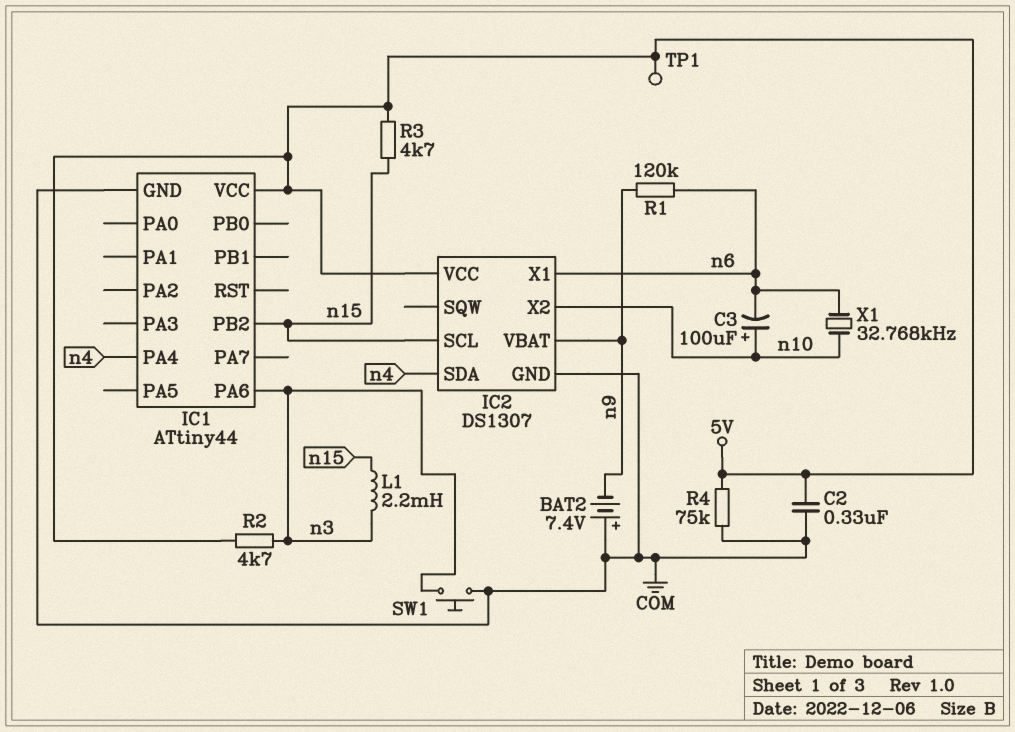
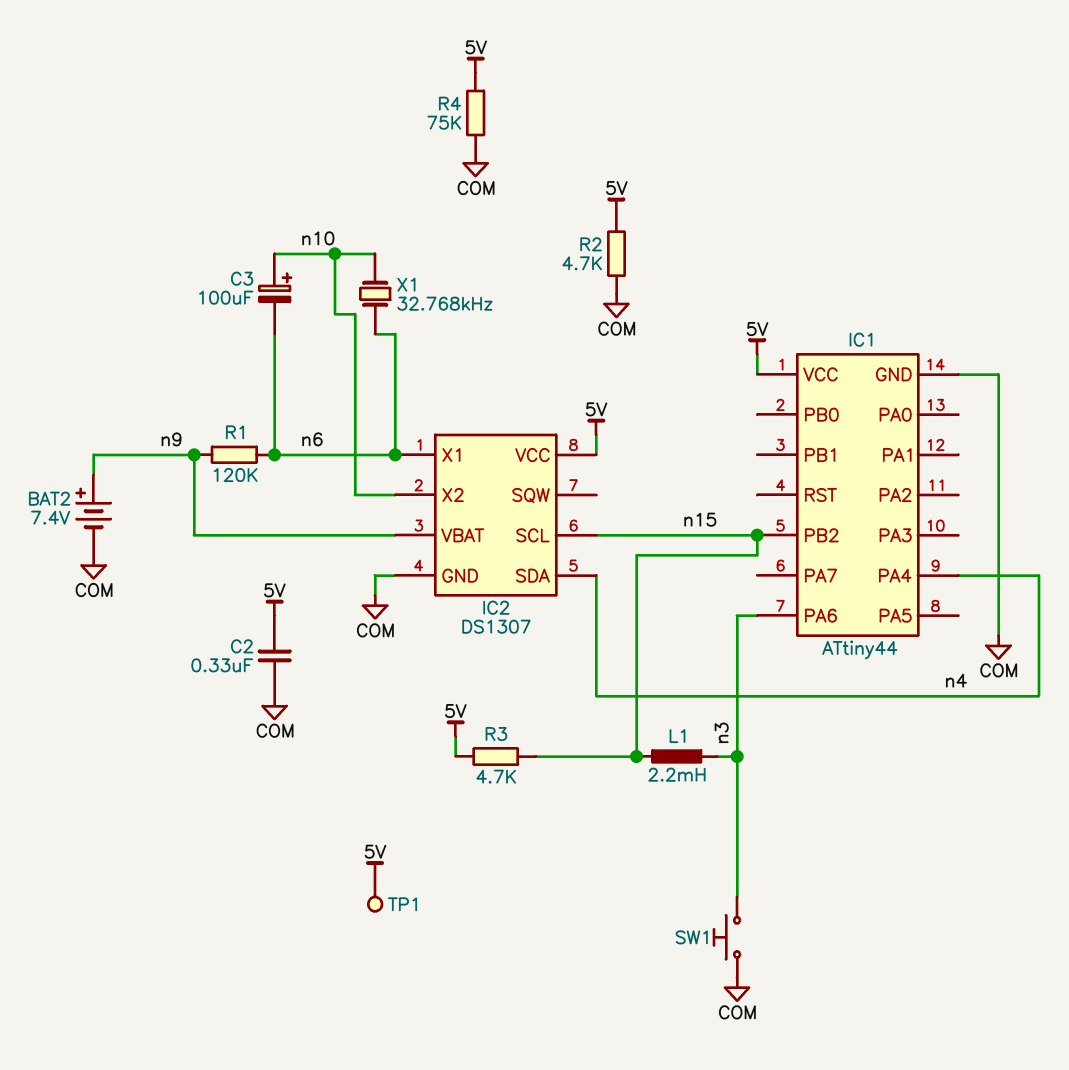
BAT2: 7.4V (plus COM, minus n9) -> 7.4V (plus n9, minus COM)
R2: 4.7k (5V, n3) -> 4.7k (5V, COM)

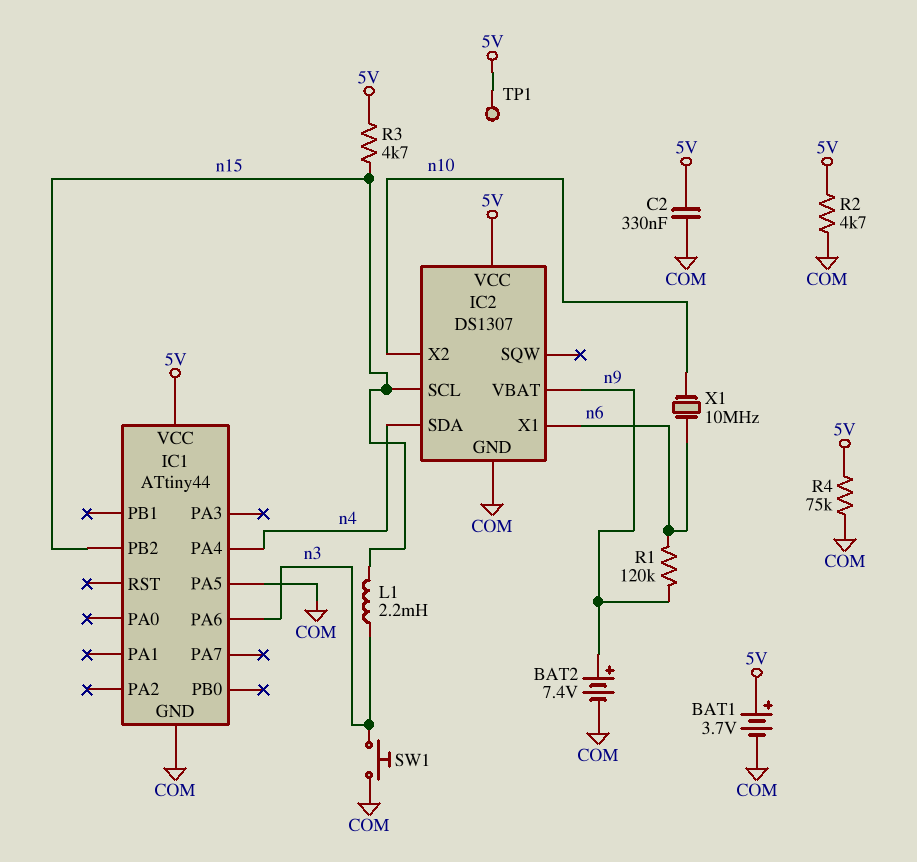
BAT1: none -> 3.7V (plus 5V, minus COM)
C3: 100uF (plus n10, minus n6) -> none
IC1 pin PA5: none -> COM
X1: 32.768kHz (n6, n10) -> 10MHz (n6, n10)

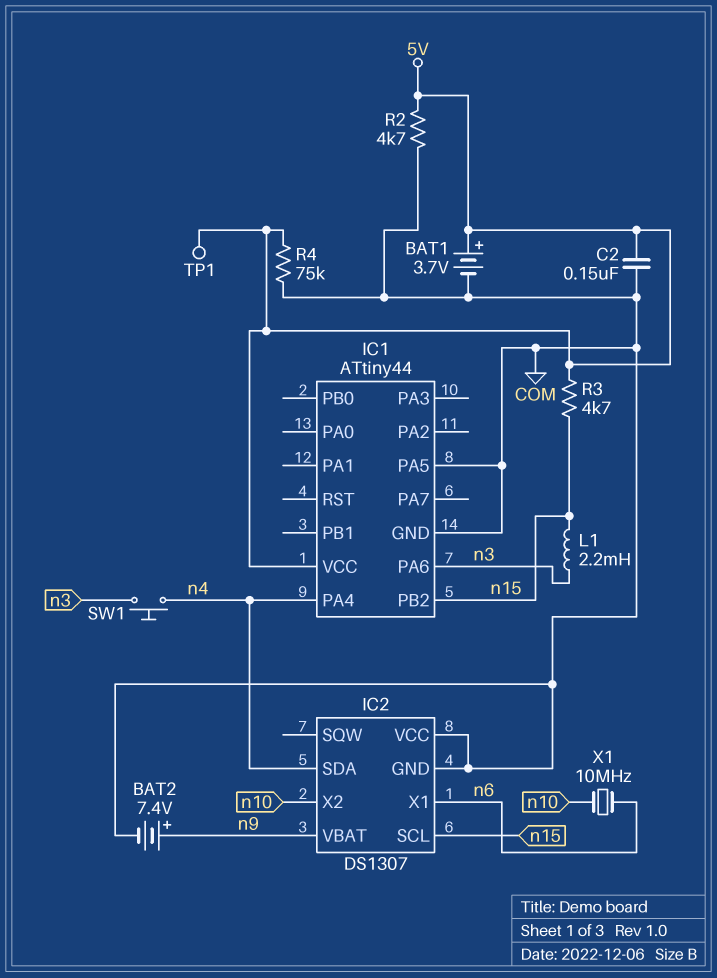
C2: 330nF (5V, COM) -> 150nF (5V, COM)
IC2 pin VCC: 5V -> COM
R1: 120k (n6, n9) -> none
SW1: button (COM, n3) -> button (n3, n4)

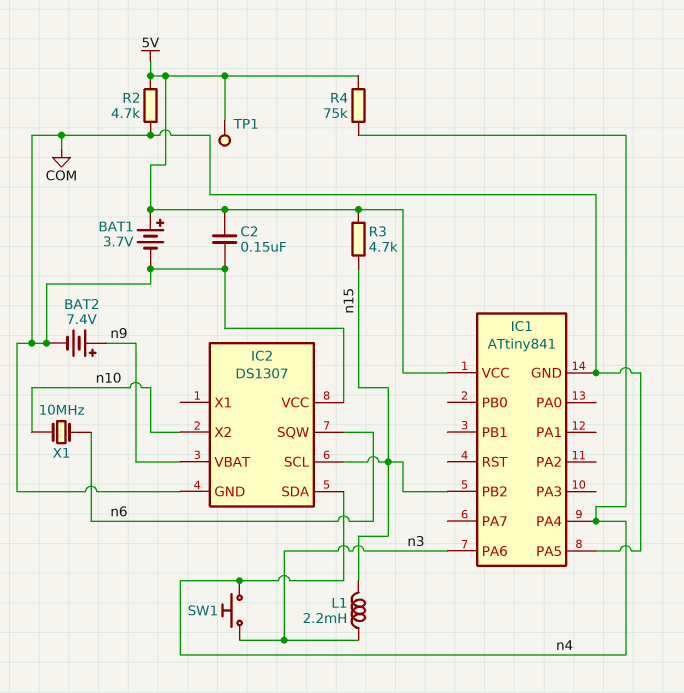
IC1: ATtiny44 -> ATtiny841
IC2 pin SQW: none -> n6
IC2 pin X1: n6 -> none
R4: 75k (5V, COM) -> 75k (5V, n4)

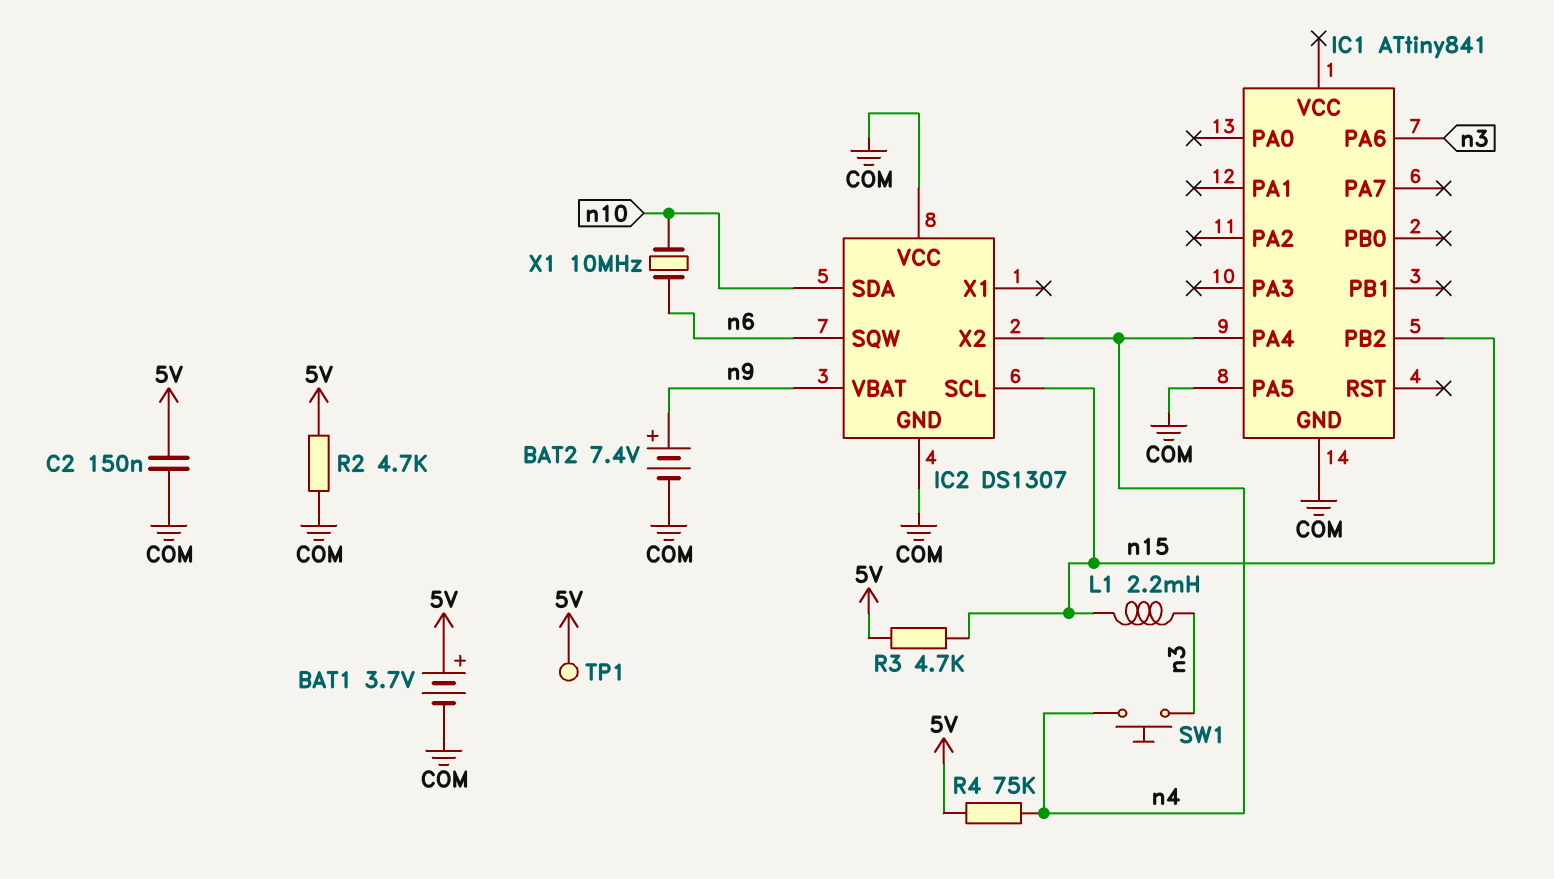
IC1 pin VCC: 5V -> none
IC2 pin SDA: n4 -> n10
IC2 pin X2: n10 -> n4

